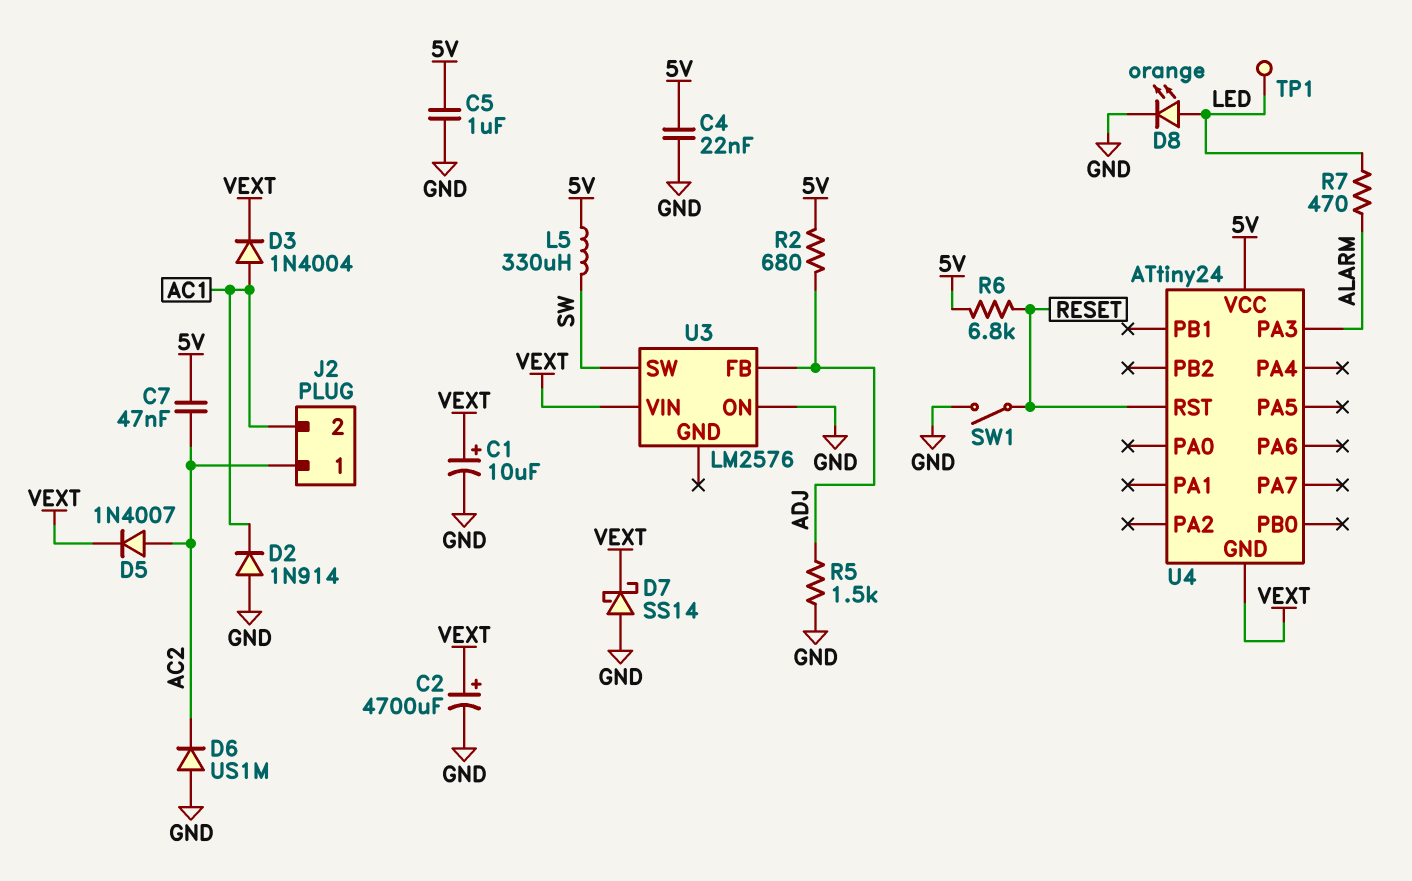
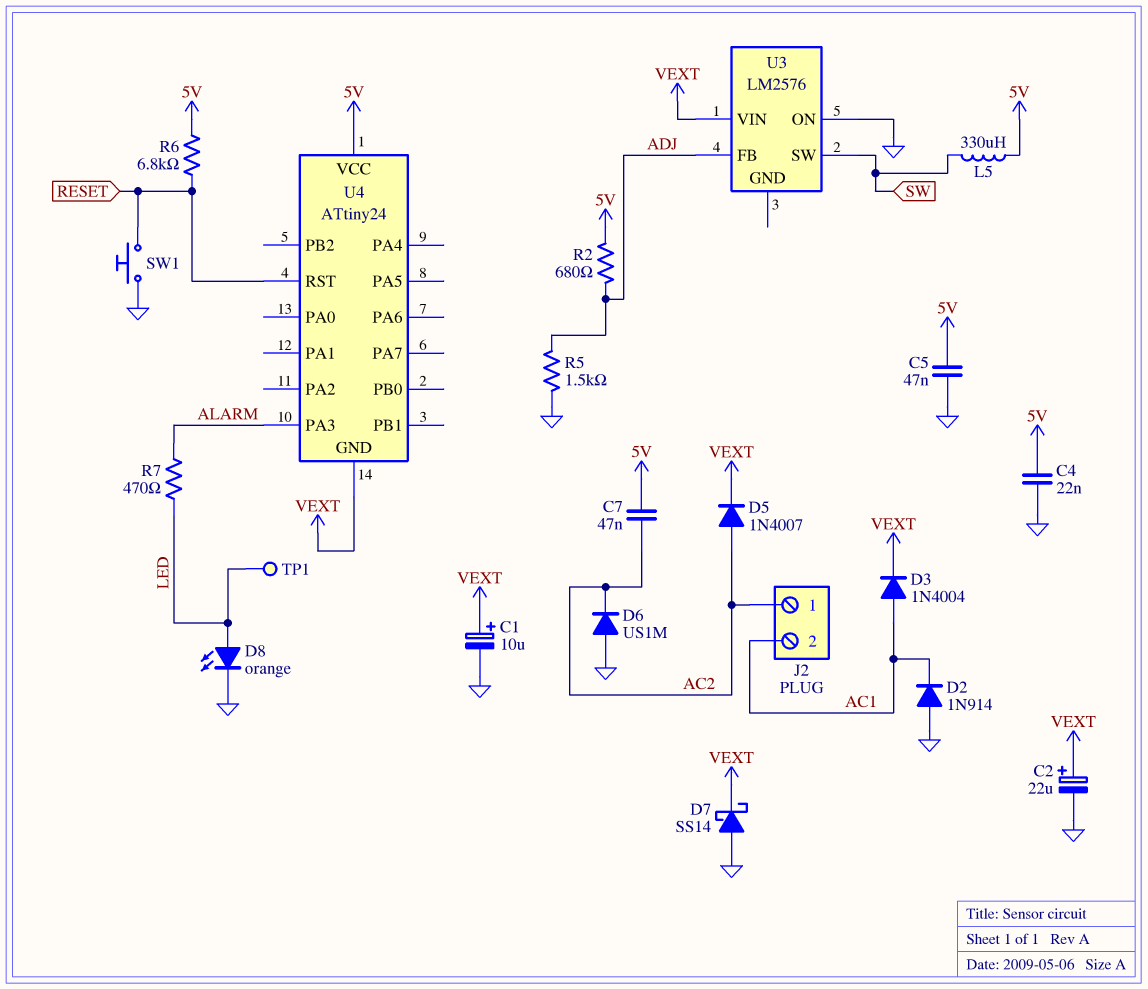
C2: 4700uF (plus VEXT, minus GND) -> 22uF (plus VEXT, minus GND)
C5: 1uF (5V, GND) -> 47nF (5V, GND)
SW1: switch (GND, RESET) -> button (GND, RESET)

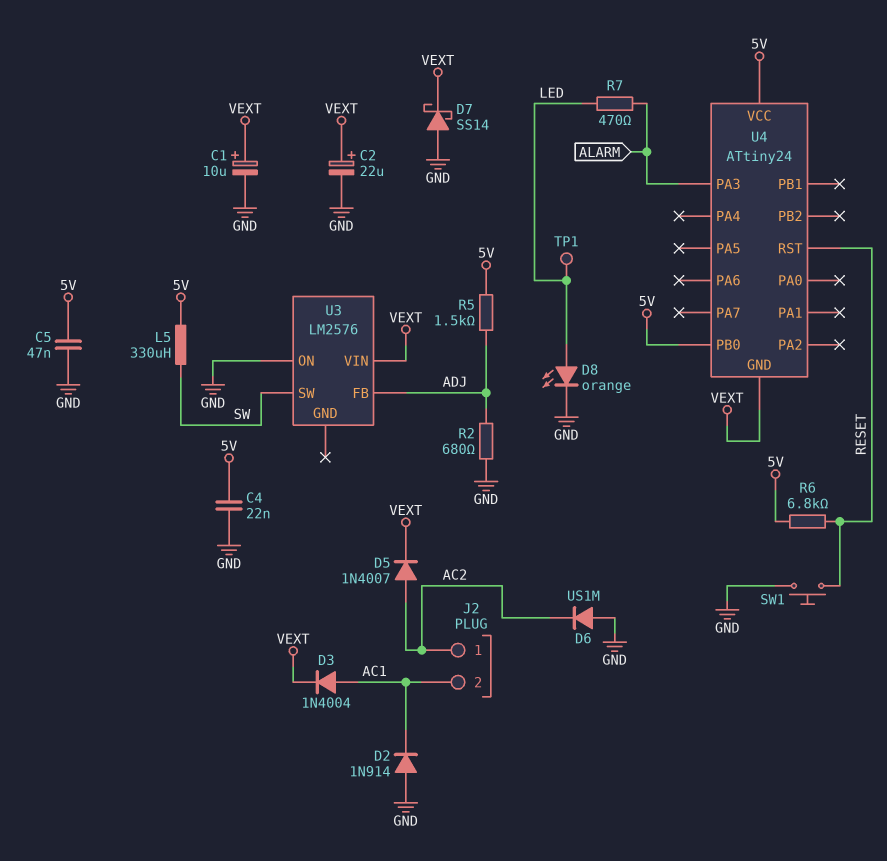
C7: 47nF (5V, AC2) -> none
R2: 680 (5V, ADJ) -> 680 (ADJ, GND)
R5: 1.5k (ADJ, GND) -> 1.5k (5V, ADJ)
U4 pin PB0: none -> 5V

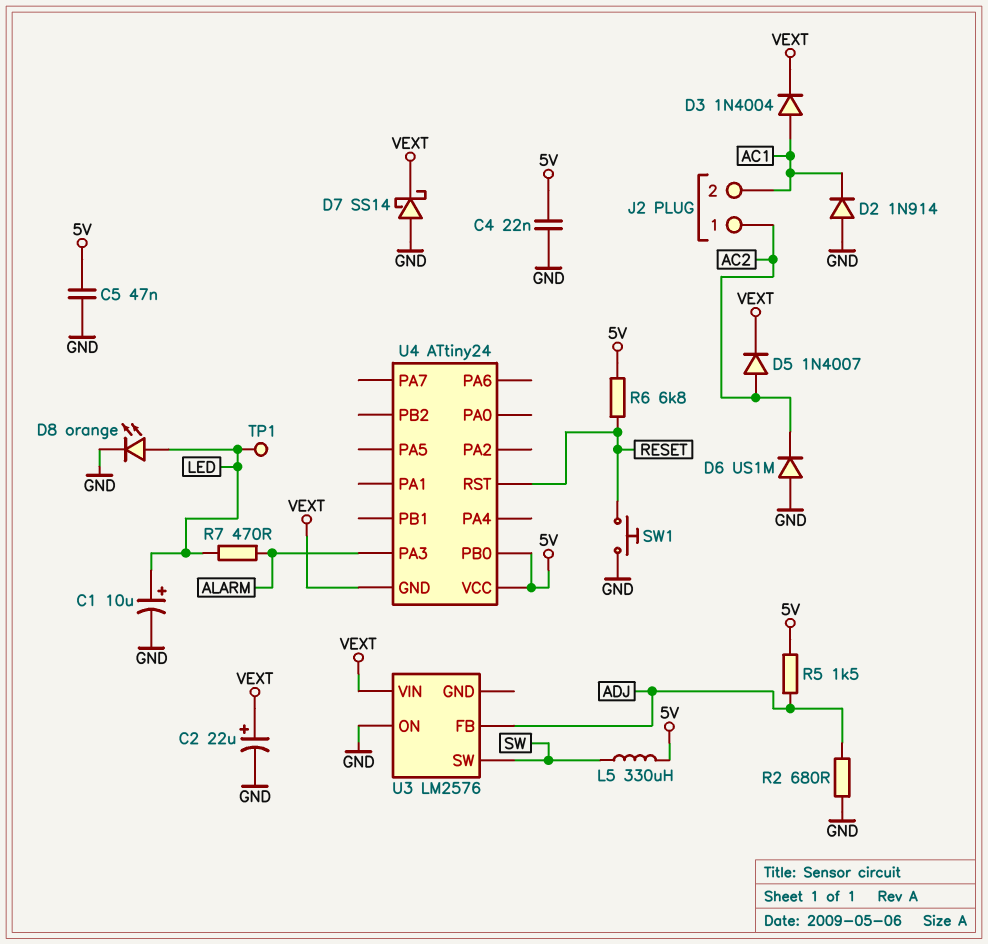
C1: 10uF (plus VEXT, minus GND) -> 10uF (plus LED, minus GND)

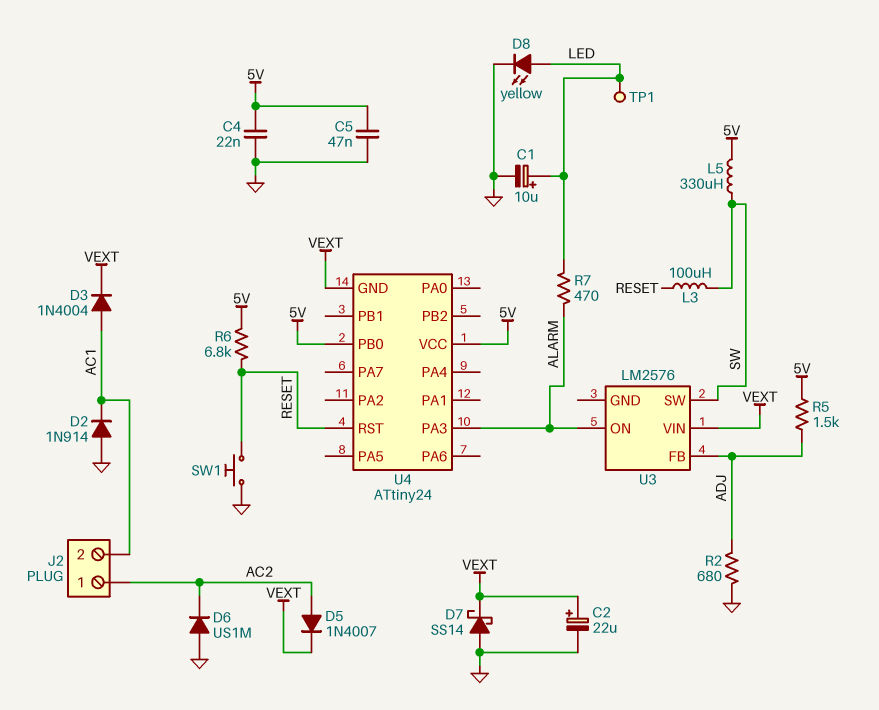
D8: LED orange (A LED, K GND) -> LED yellow (A LED, K GND)
L3: none -> 100uH (RESET, SW)
U3 pin ON: GND -> ALARM

